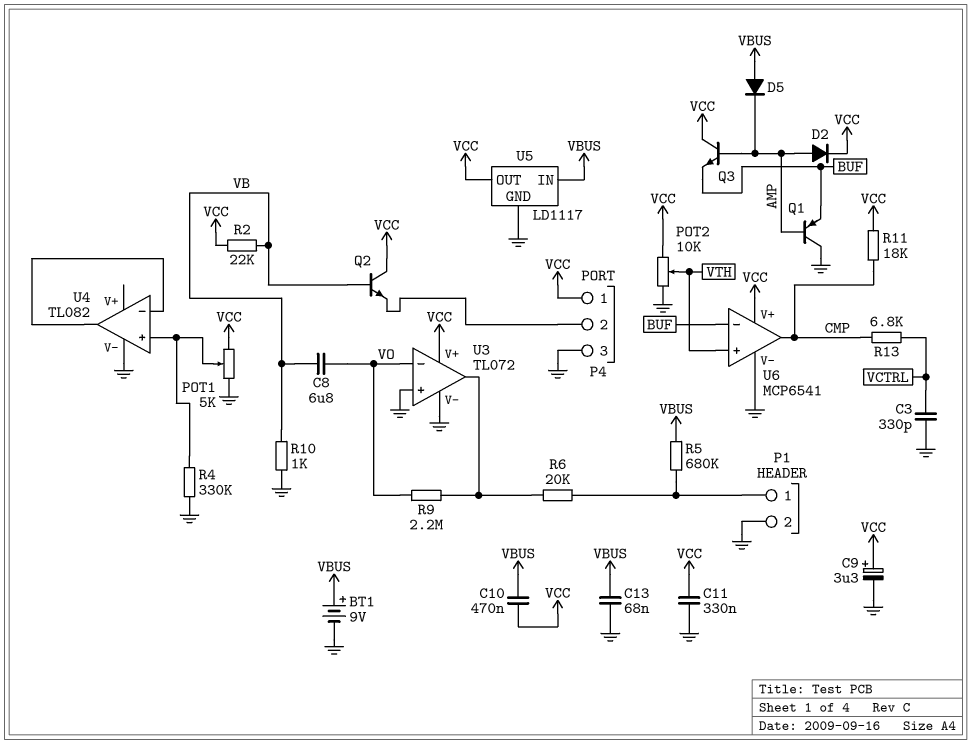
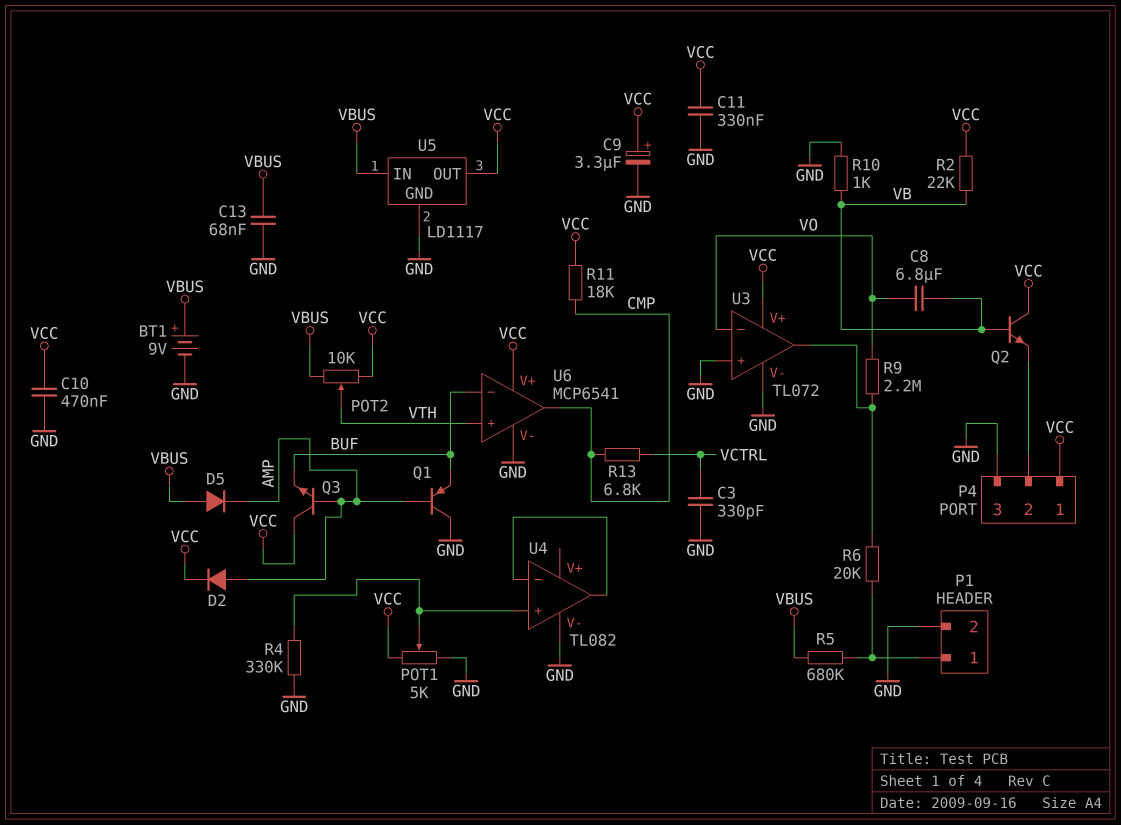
C10: 470nF (VBUS, VCC) -> 470nF (GND, VCC)
POT2: 10k (GND, VCC, wiper VTH) -> 10k (VBUS, VCC, wiper VTH)

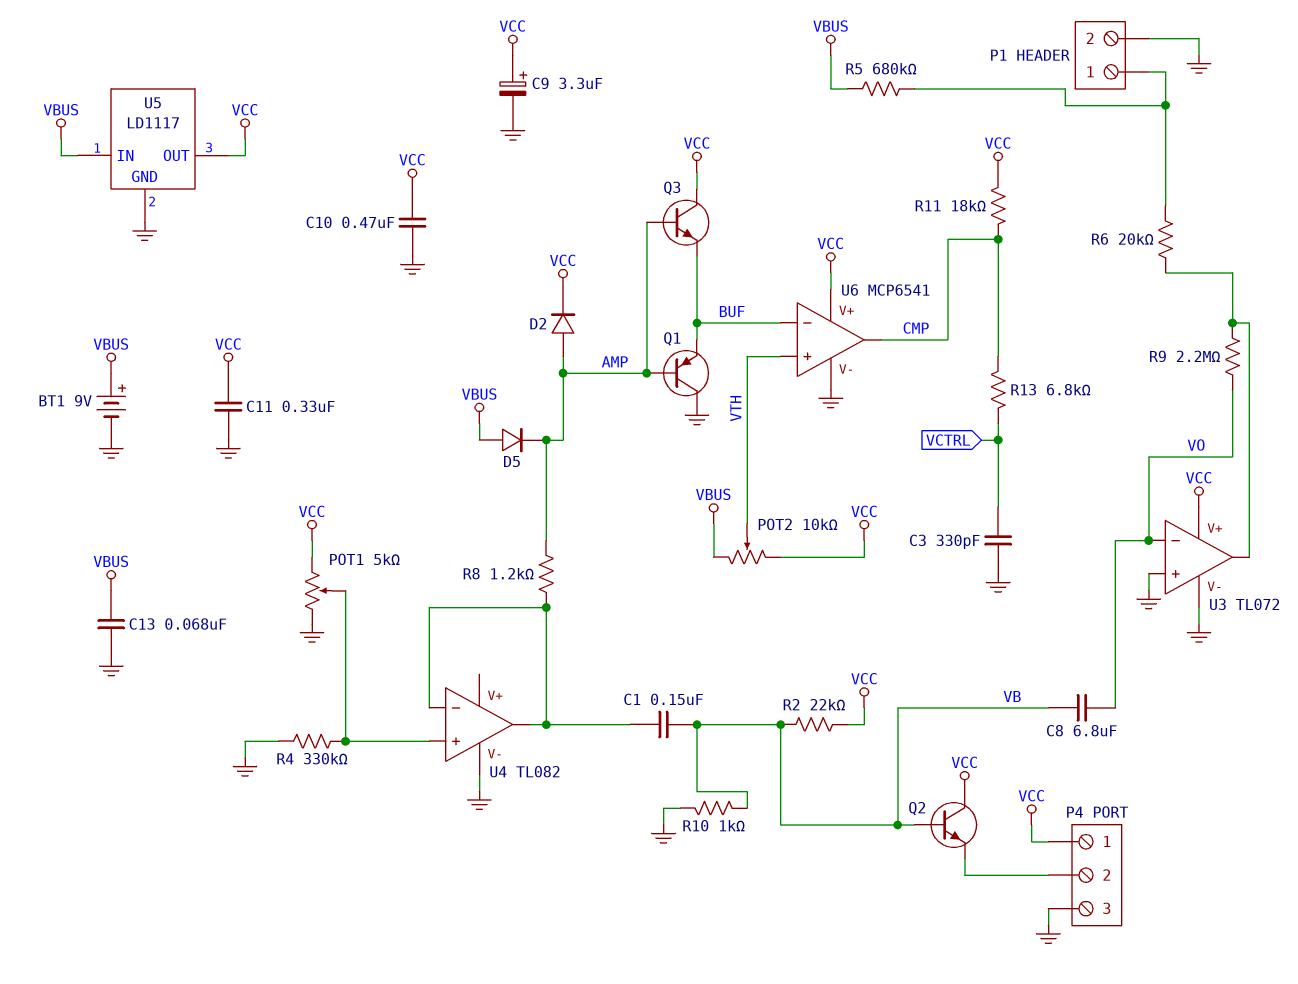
C1: none -> 150nF (U4/in-, VB)
R8: none -> 1.2k (AMP, U4/in-)

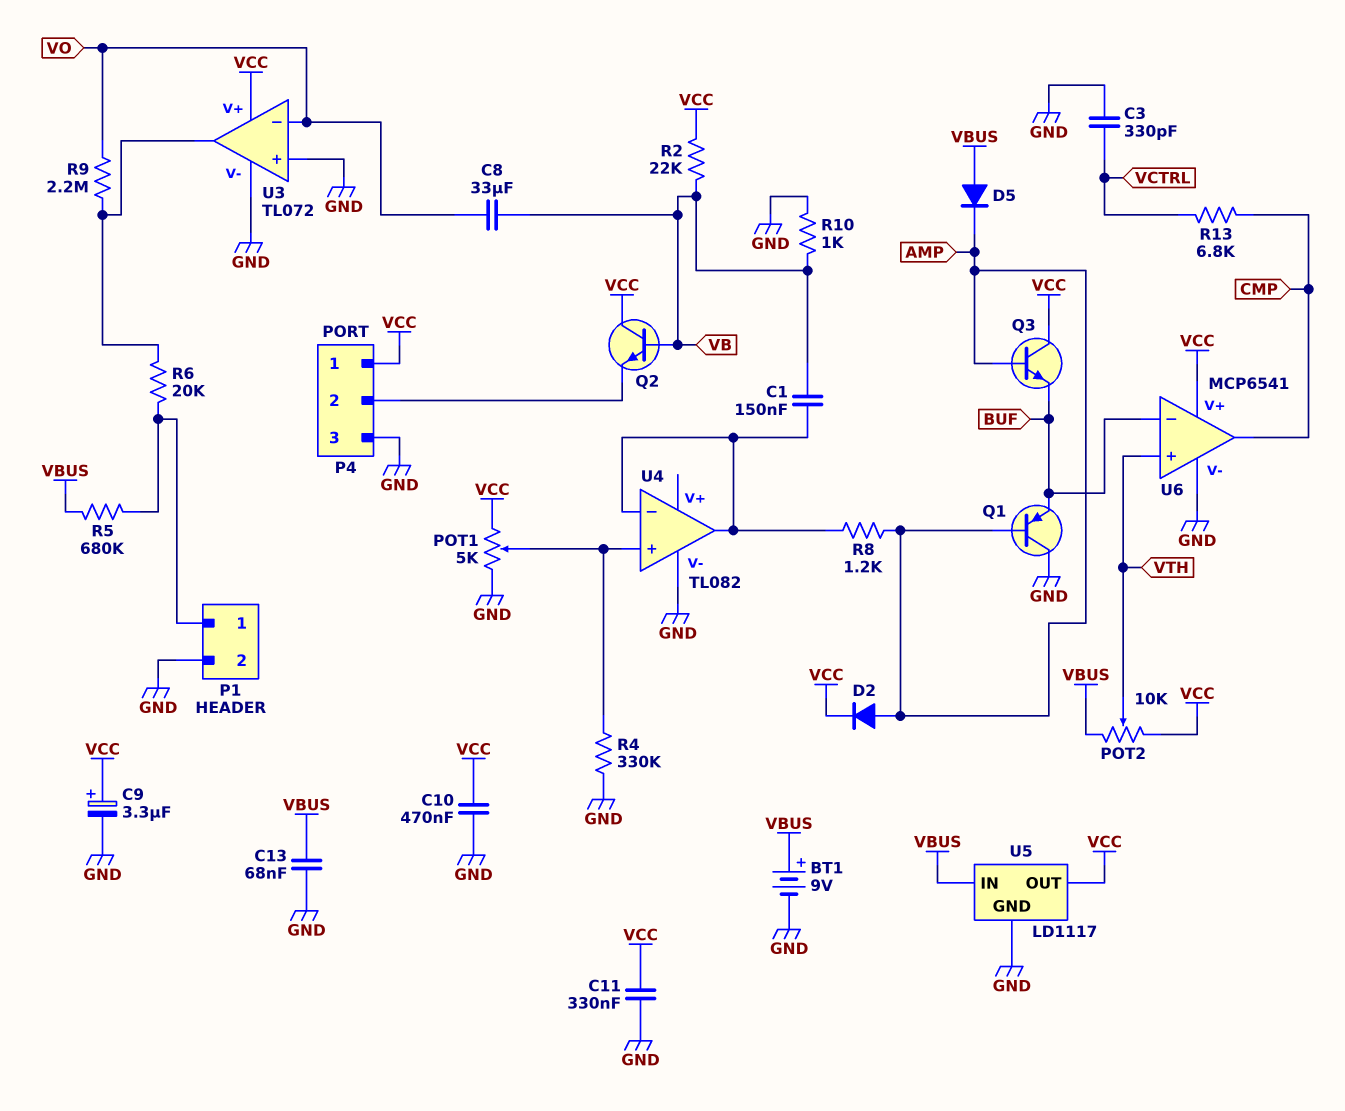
C8: 6.8uF (VB, VO) -> 33uF (VB, VO)
R11: 18k (CMP, VCC) -> none

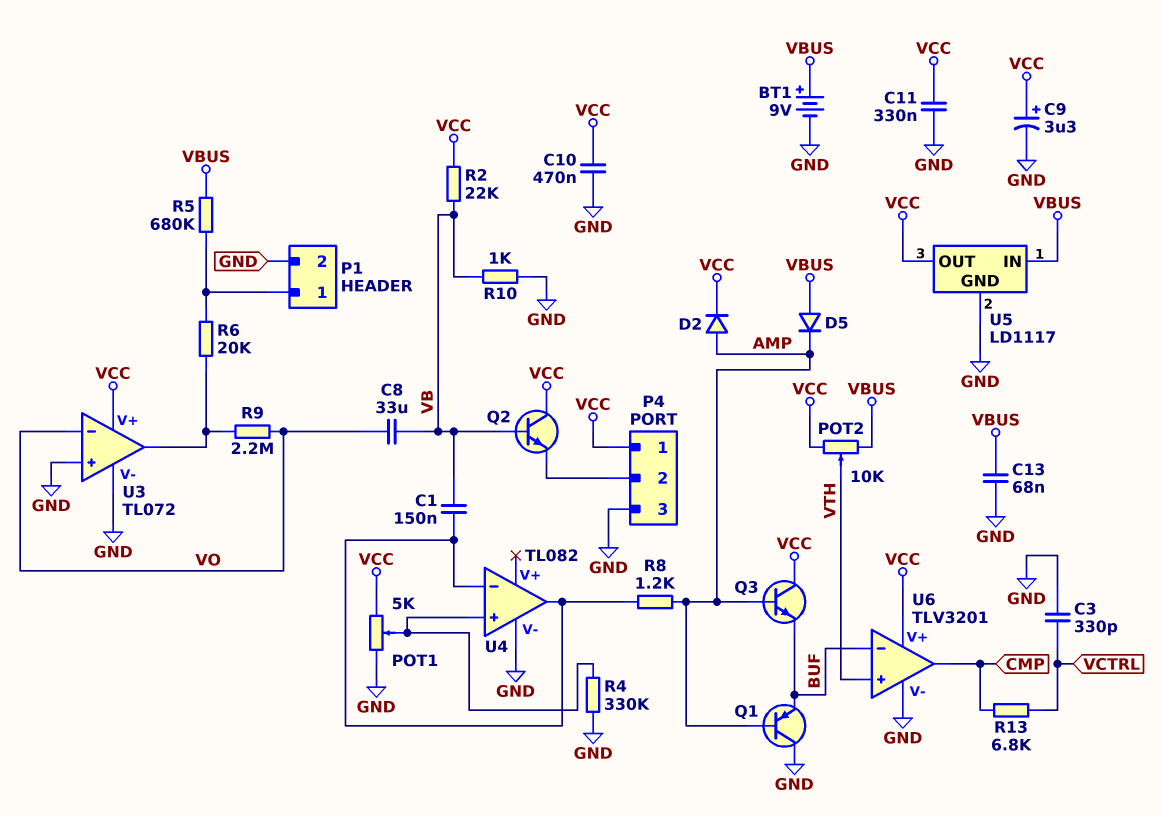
U6: MCP6541 -> TLV3201

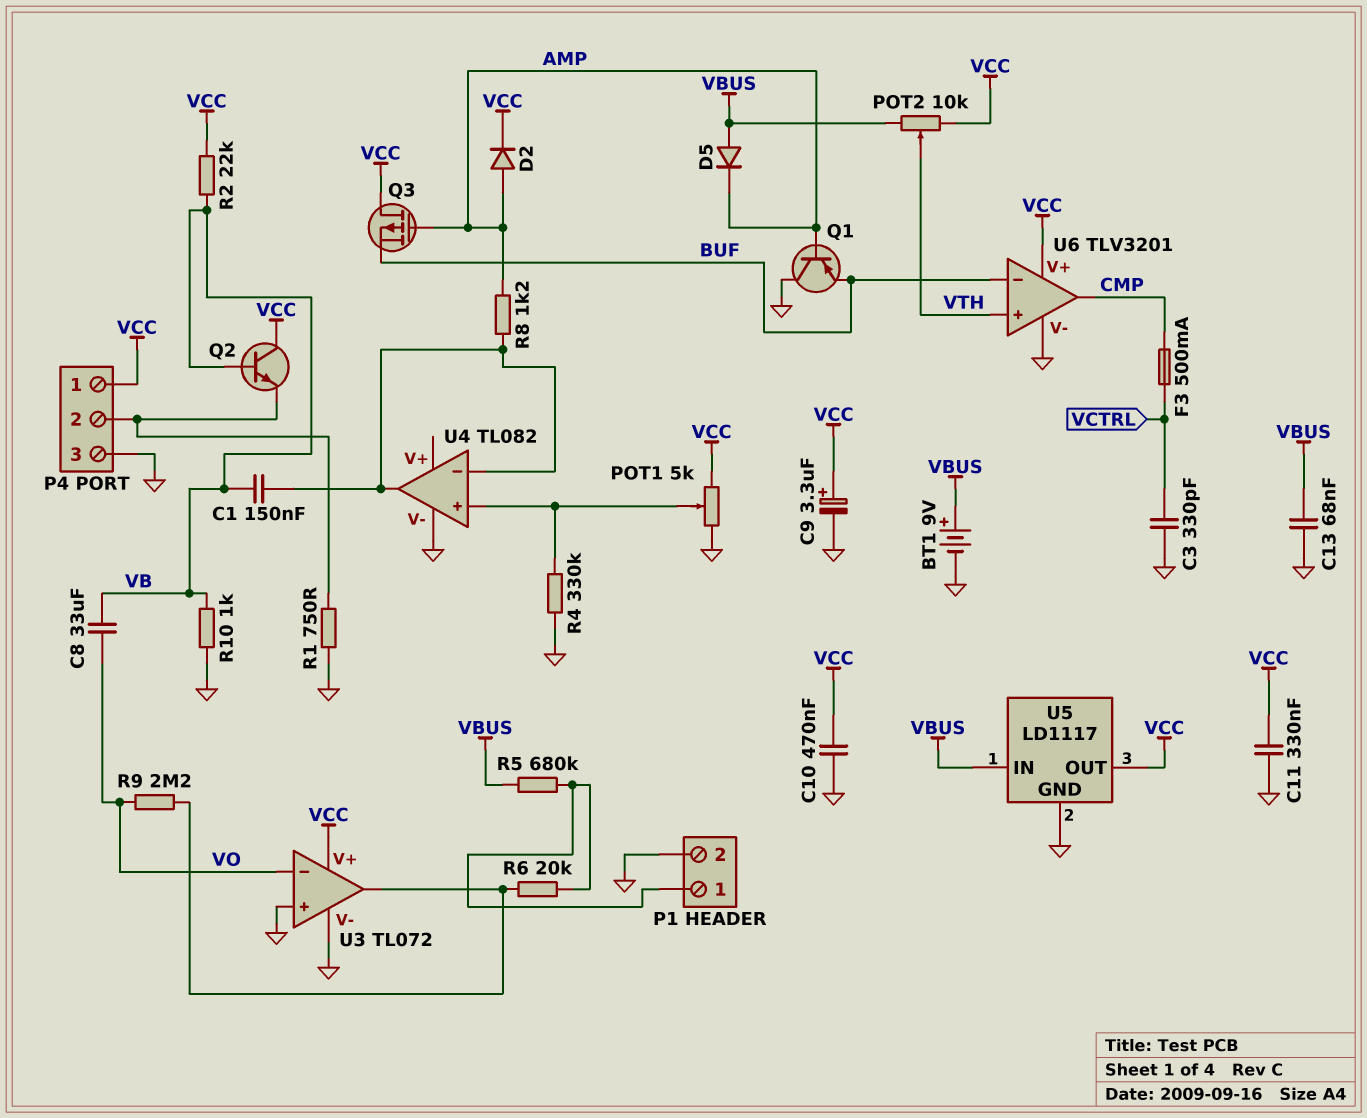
F3: none -> 500mA (CMP, VCTRL)
Q3: NPN (B AMP, C VCC, E BUF) -> PMOS (G AMP, D VCC, S BUF)
R1: none -> 750 (GND, P4/2)
R13: 6.8k (CMP, VCTRL) -> none

